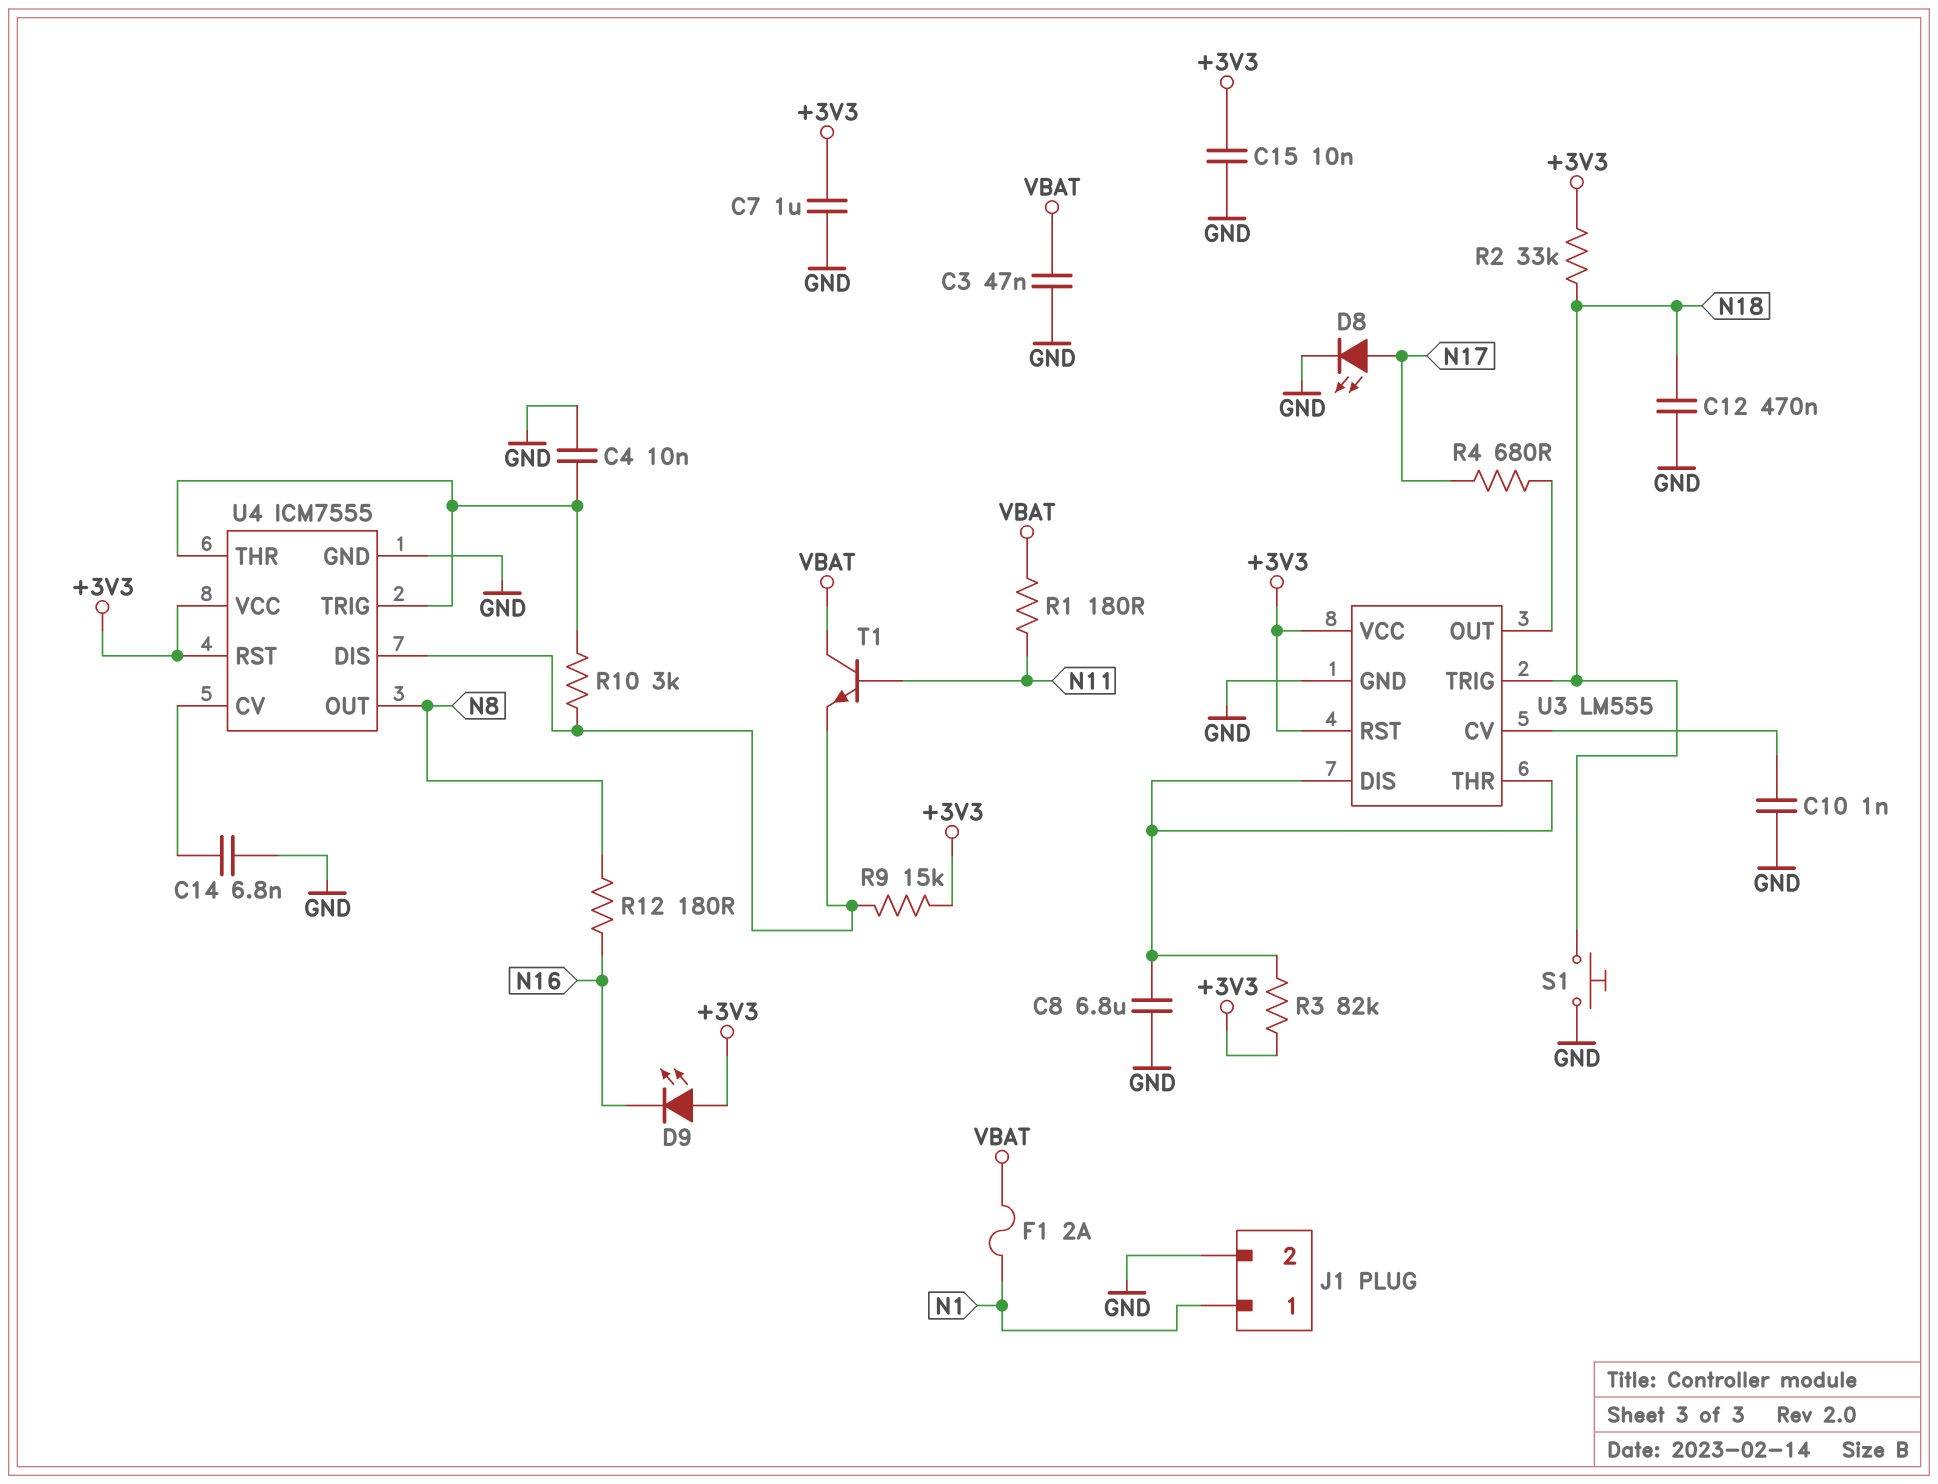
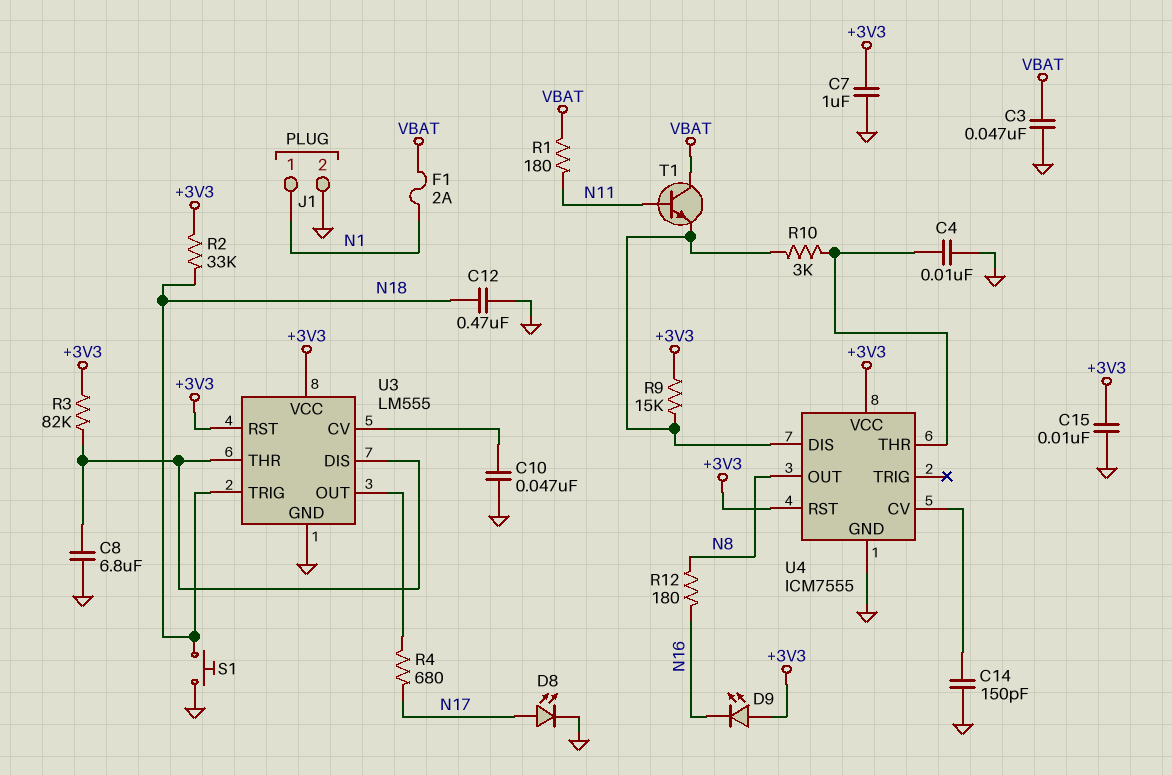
C10: 1nF (GND, U3/CV) -> 47nF (GND, U3/CV)
C14: 6.8nF (GND, U4/CV) -> 150pF (GND, U4/CV)
U4 pin TRIG: U4/THR -> none

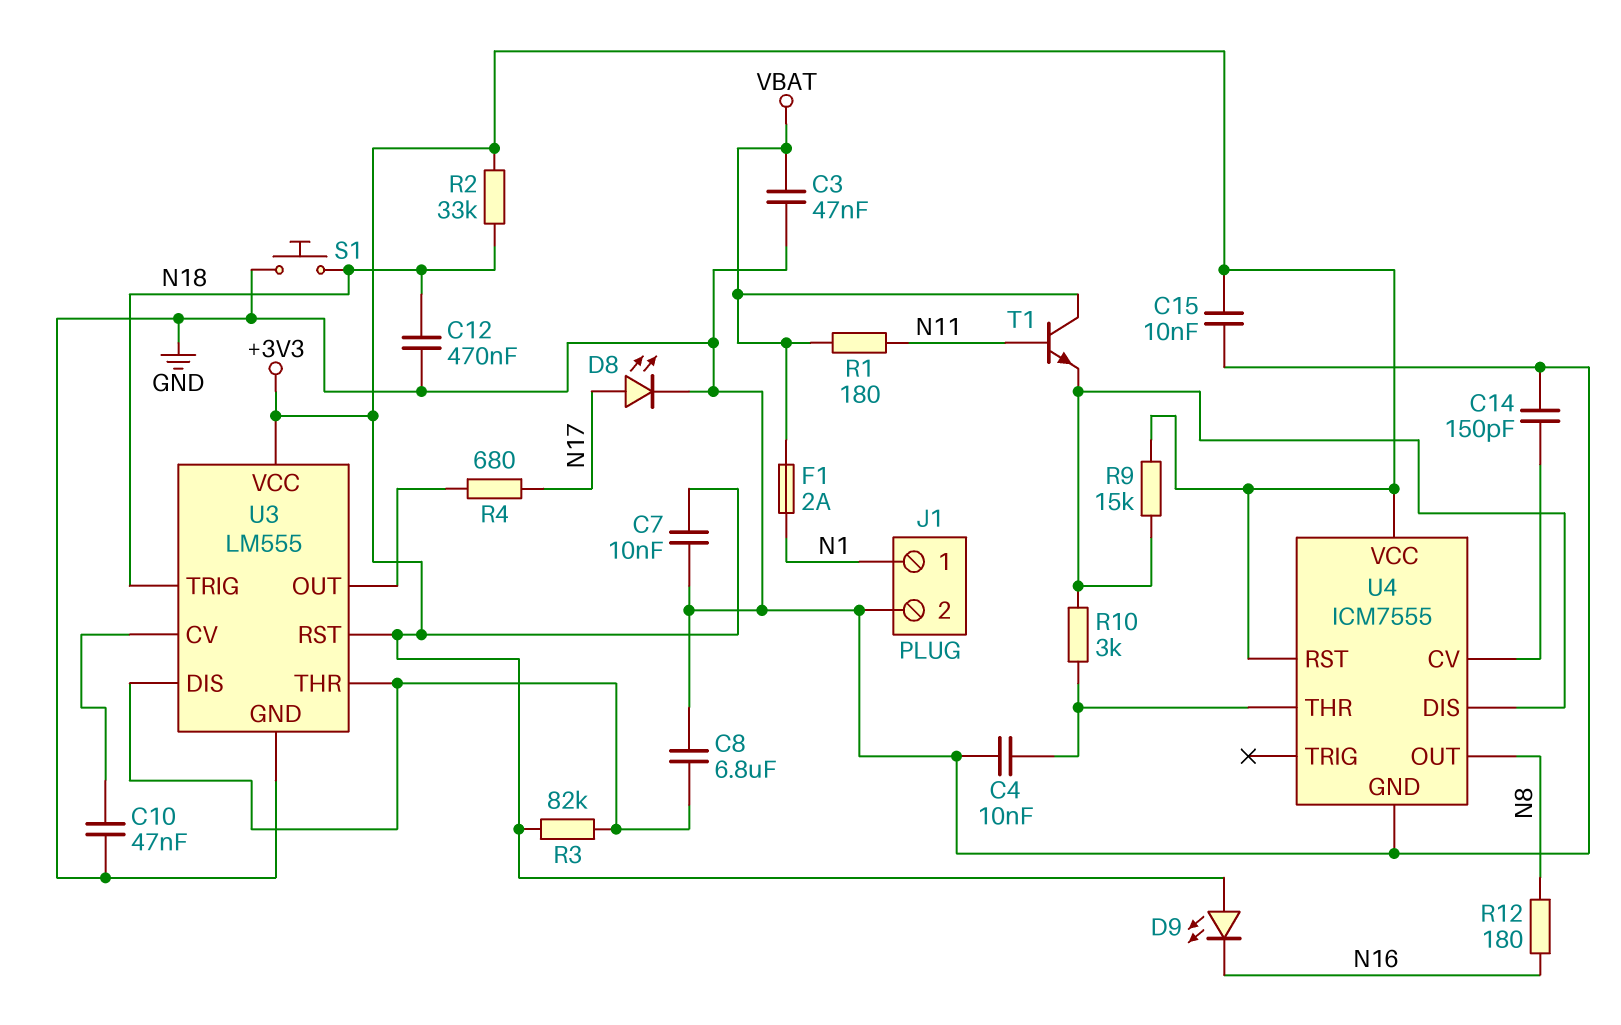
C7: 1uF (+3V3, GND) -> 10nF (+3V3, GND)

